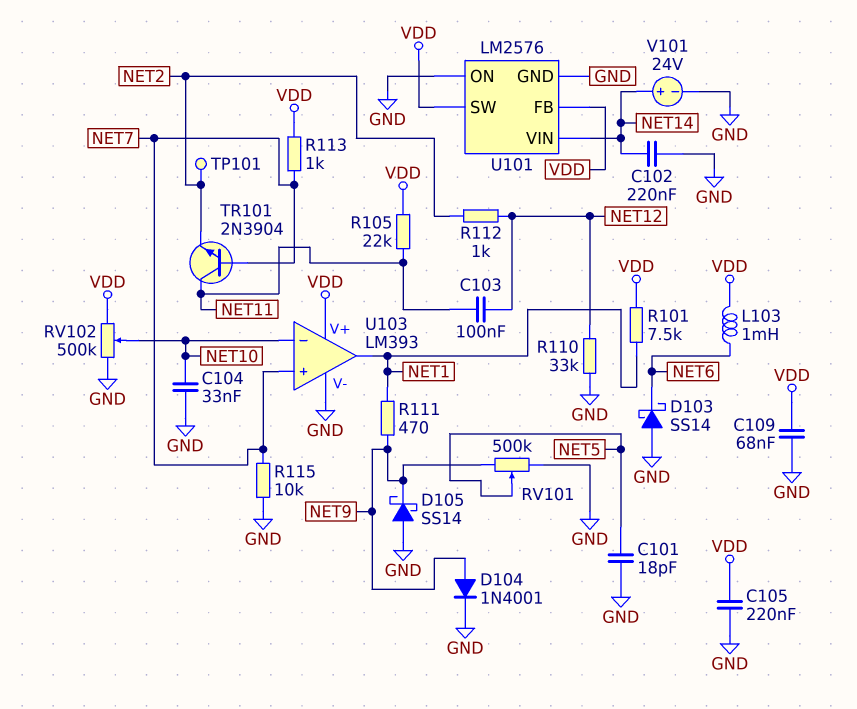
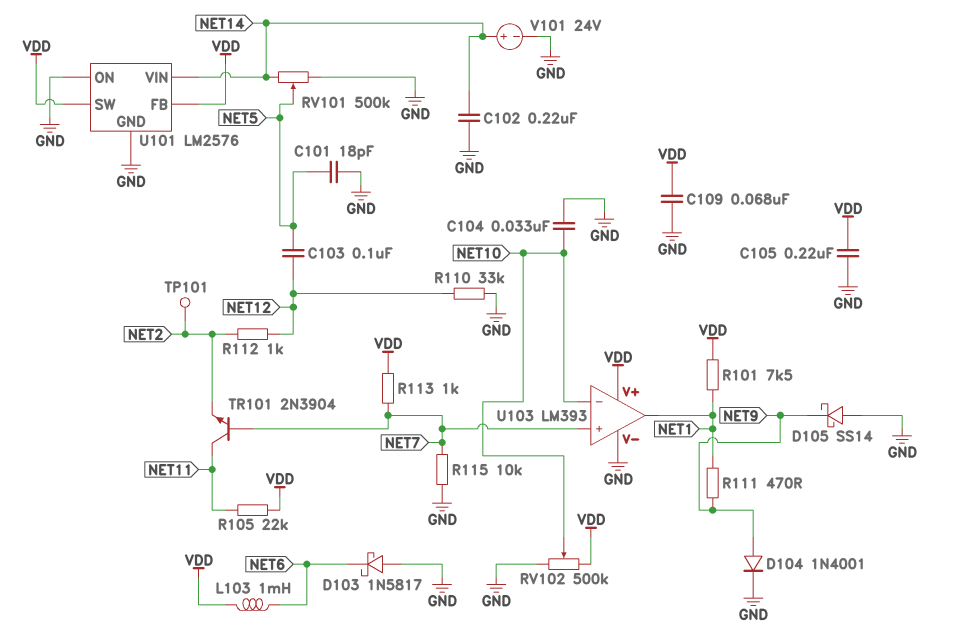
C103: 100nF (NET11, NET12) -> 100nF (NET5, NET12)
D103: schottky SS14 (A GND, K NET6) -> schottky 1N5817 (A GND, K NET6)
RV101: 500k (GND, NET9, wiper NET5) -> 500k (GND, NET14, wiper NET5)

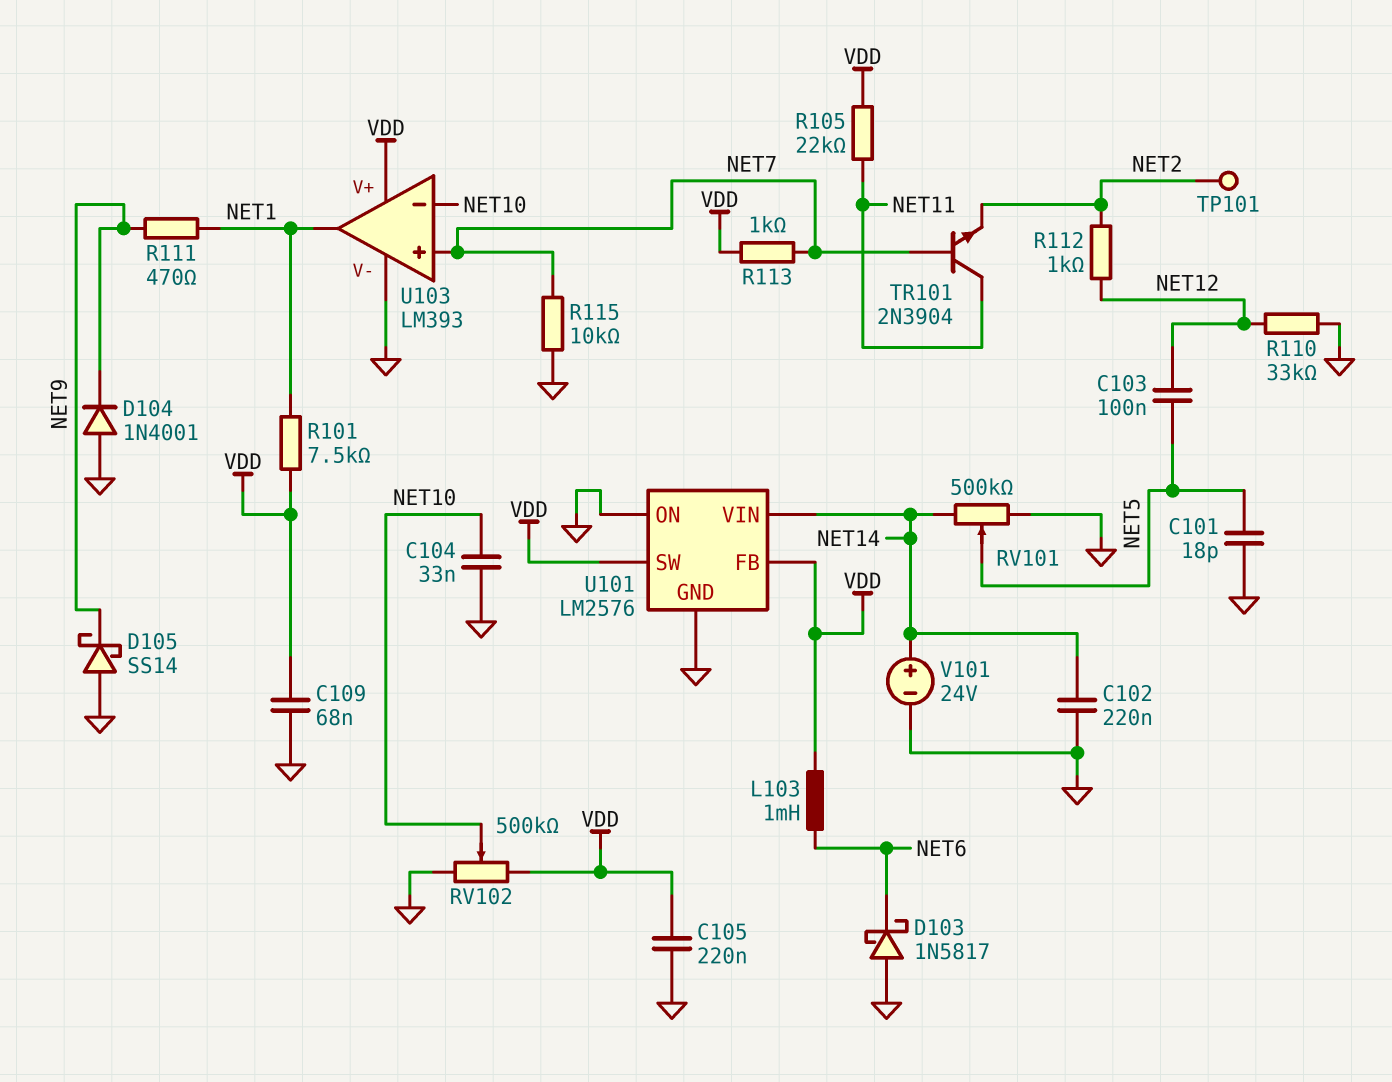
D104: diode 1N4001 (A NET9, K GND) -> diode 1N4001 (A GND, K NET9)

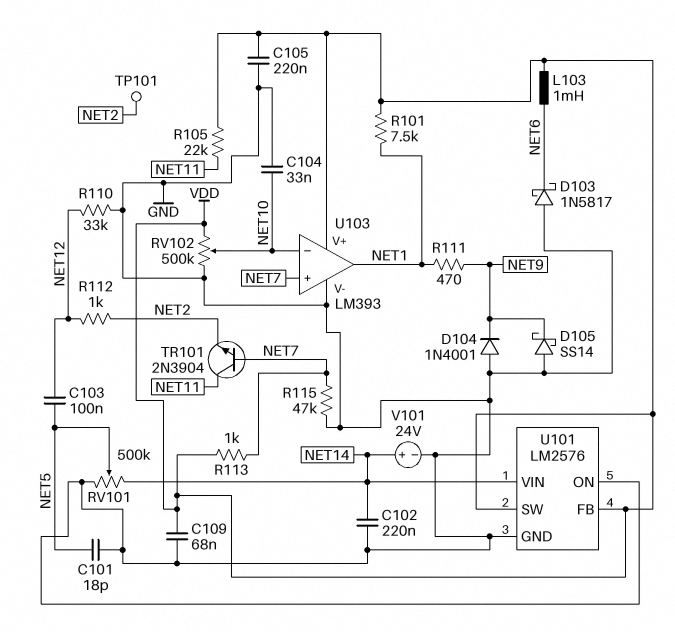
R115: 10k (GND, NET7) -> 47k (GND, NET7)

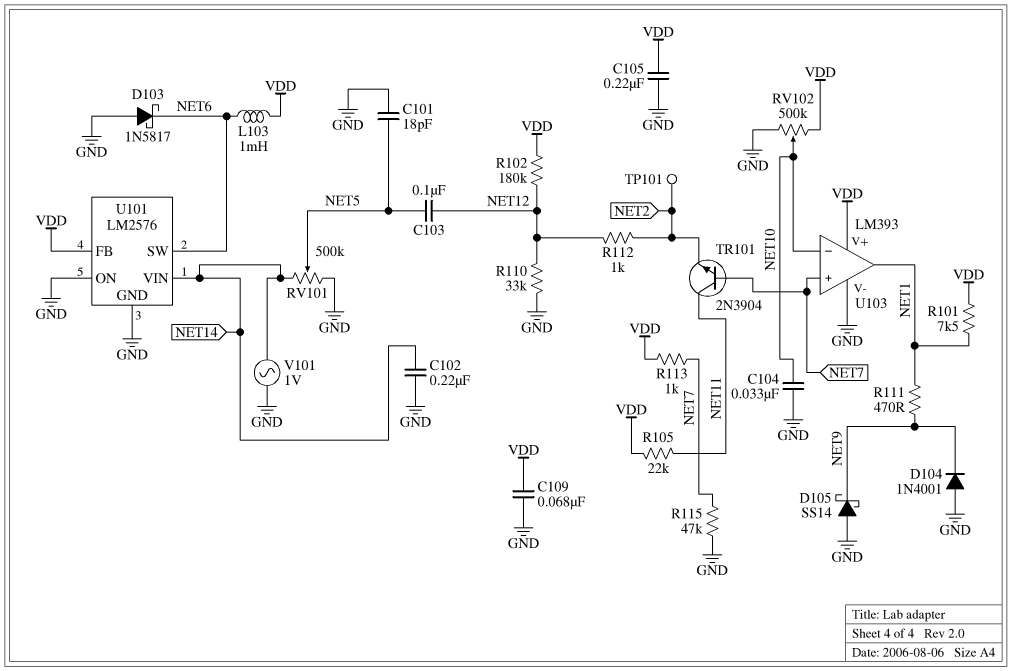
R102: none -> 180k (NET12, VDD)
U101 pin SW: VDD -> NET6
V101: 24V (plus NET14, minus GND) -> AC 1V (GND, NET14)

